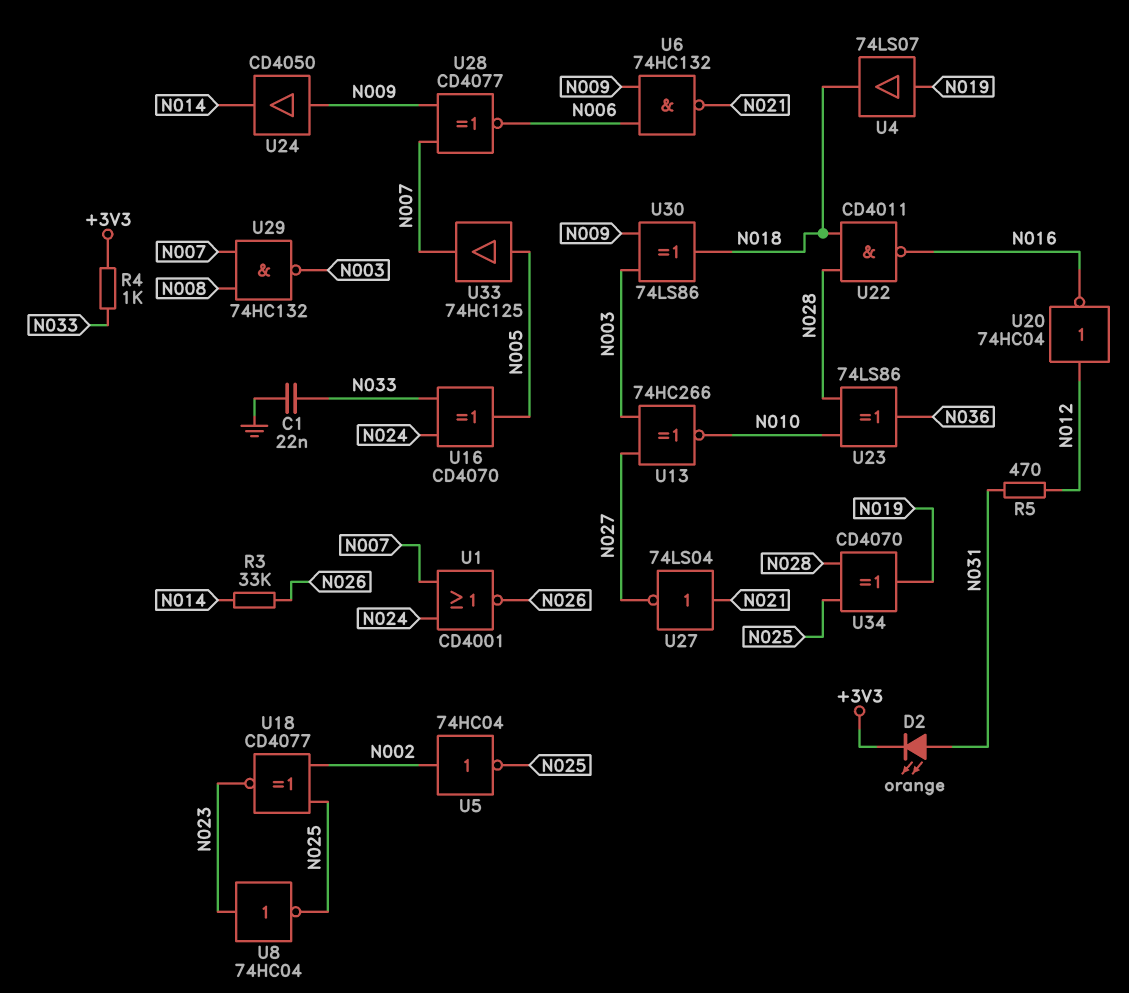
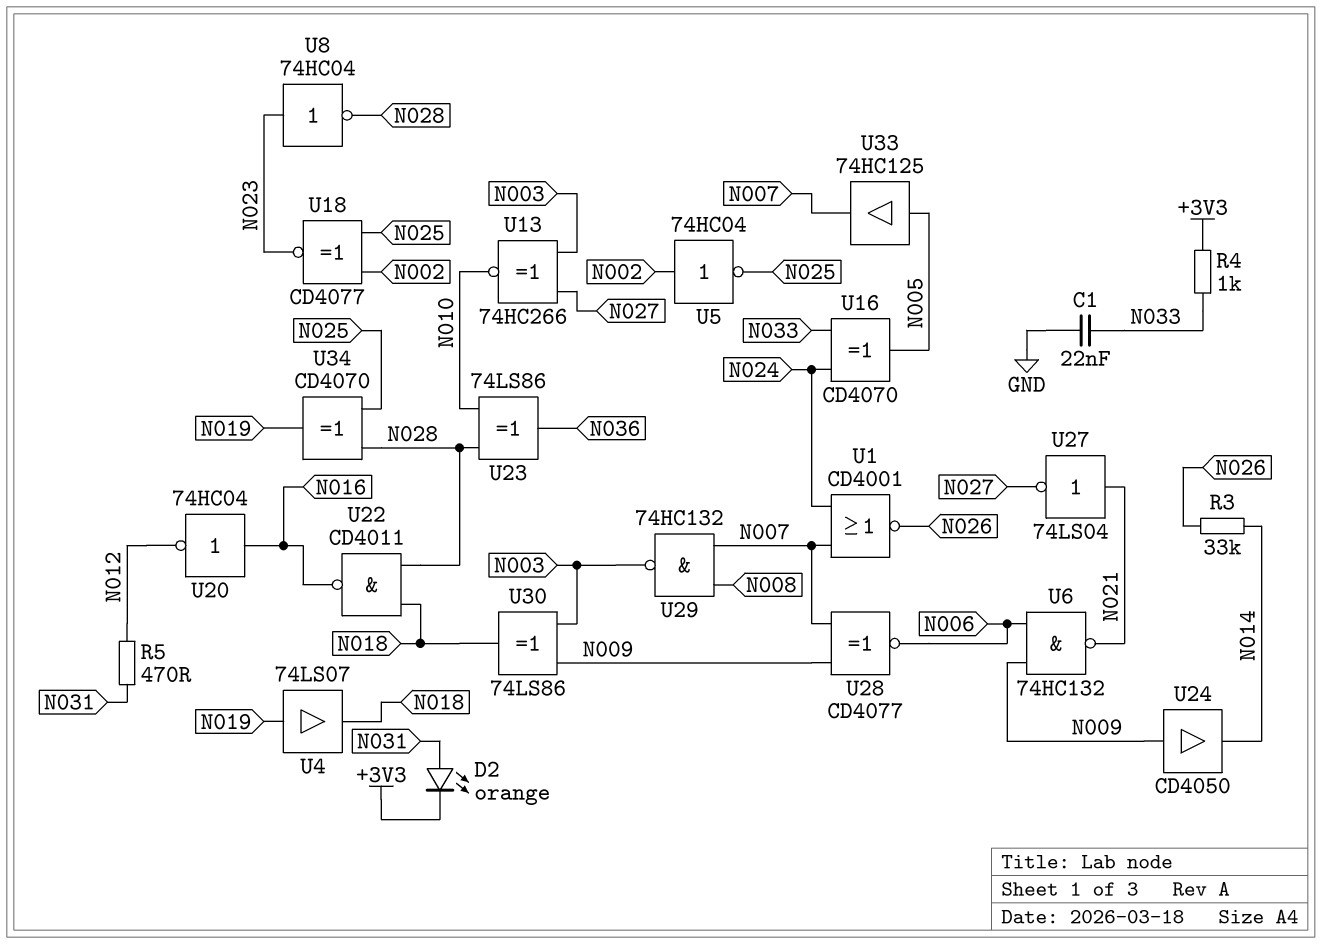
U8: NOT 74HC04 (in N023, out N025) -> NOT 74HC04 (in N023, out N028)
U20: NOT 74HC04 (in N012, out N016) -> NOT 74HC04 (in N016, out N012)

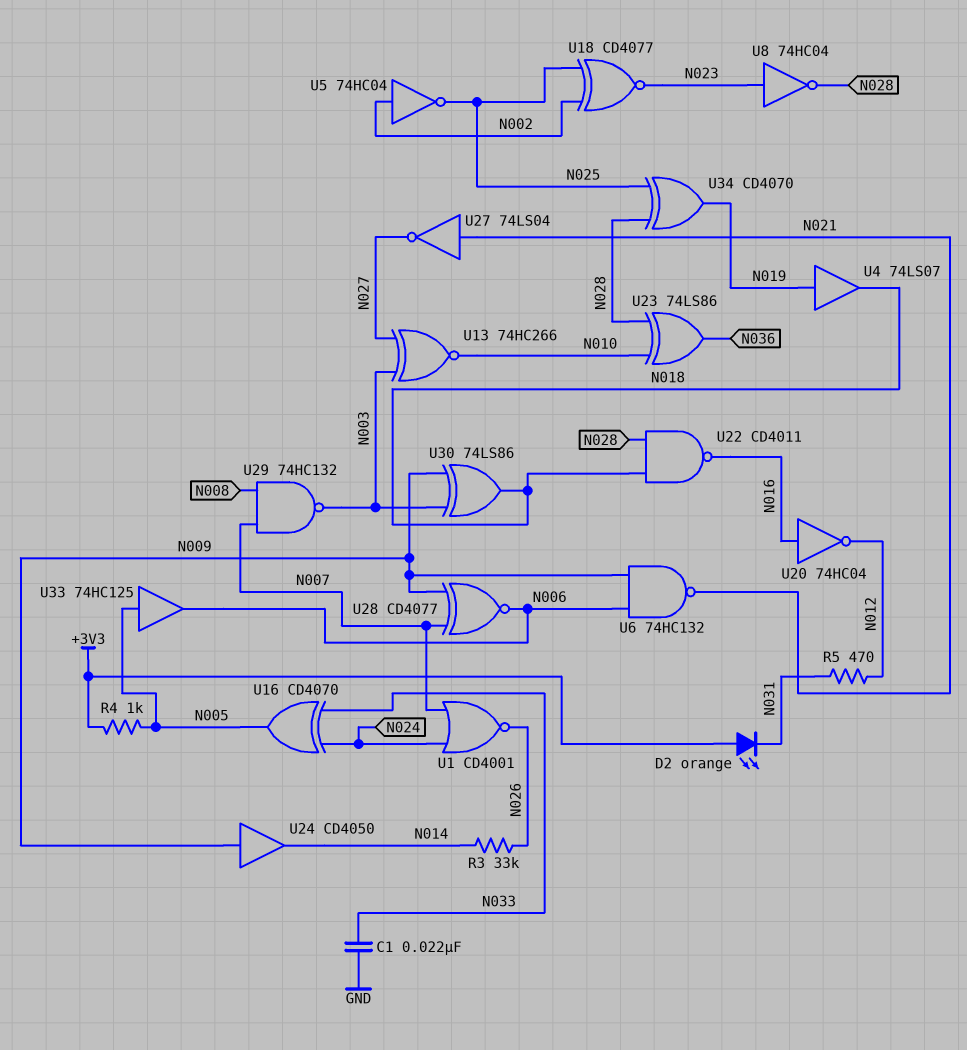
D2: LED orange (A N031, K +3V3) -> LED orange (A +3V3, K N031)
R4: 1k (+3V3, N033) -> 1k (+3V3, N005)
U33: buffer 74HC125 (in N005, out N007) -> buffer 74HC125 (in N005, out N006)

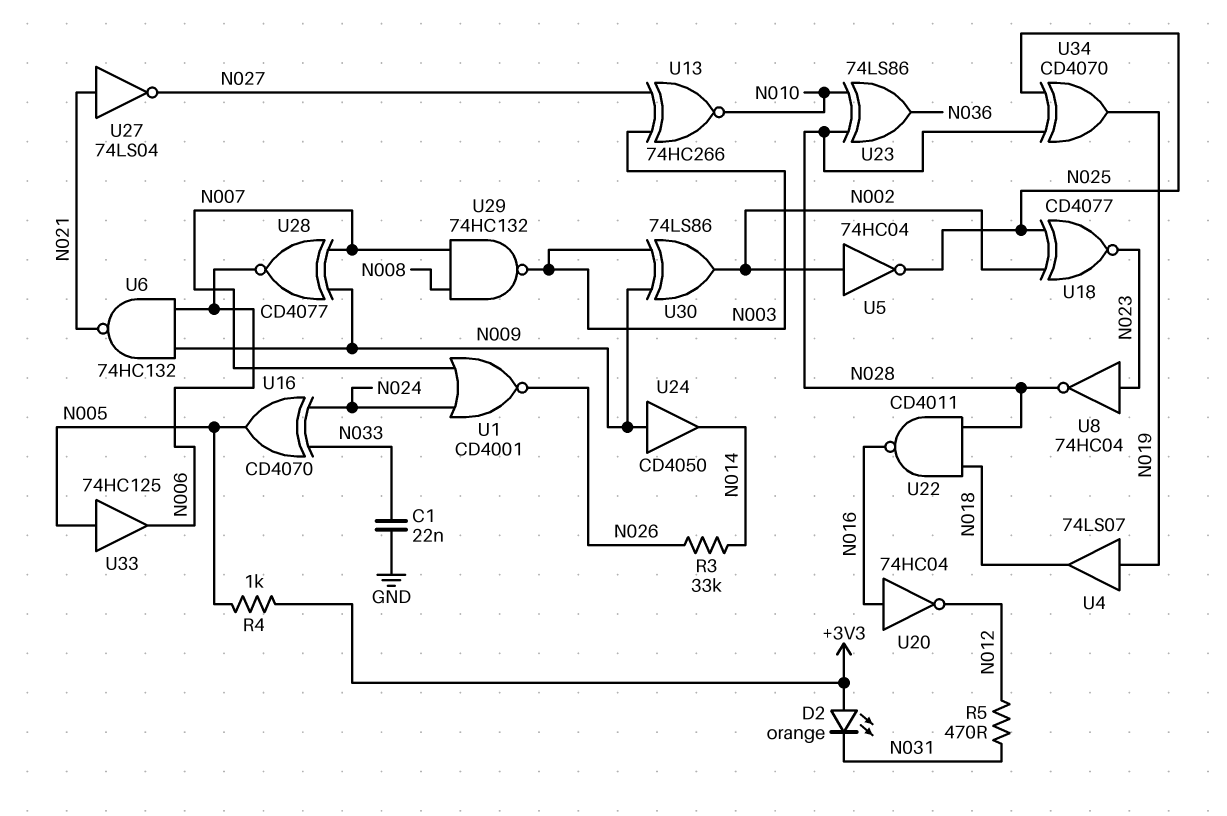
U30: XOR 74LS86 (in N003, in N009, out N018) -> XOR 74LS86 (in N003, in N009, out N002)

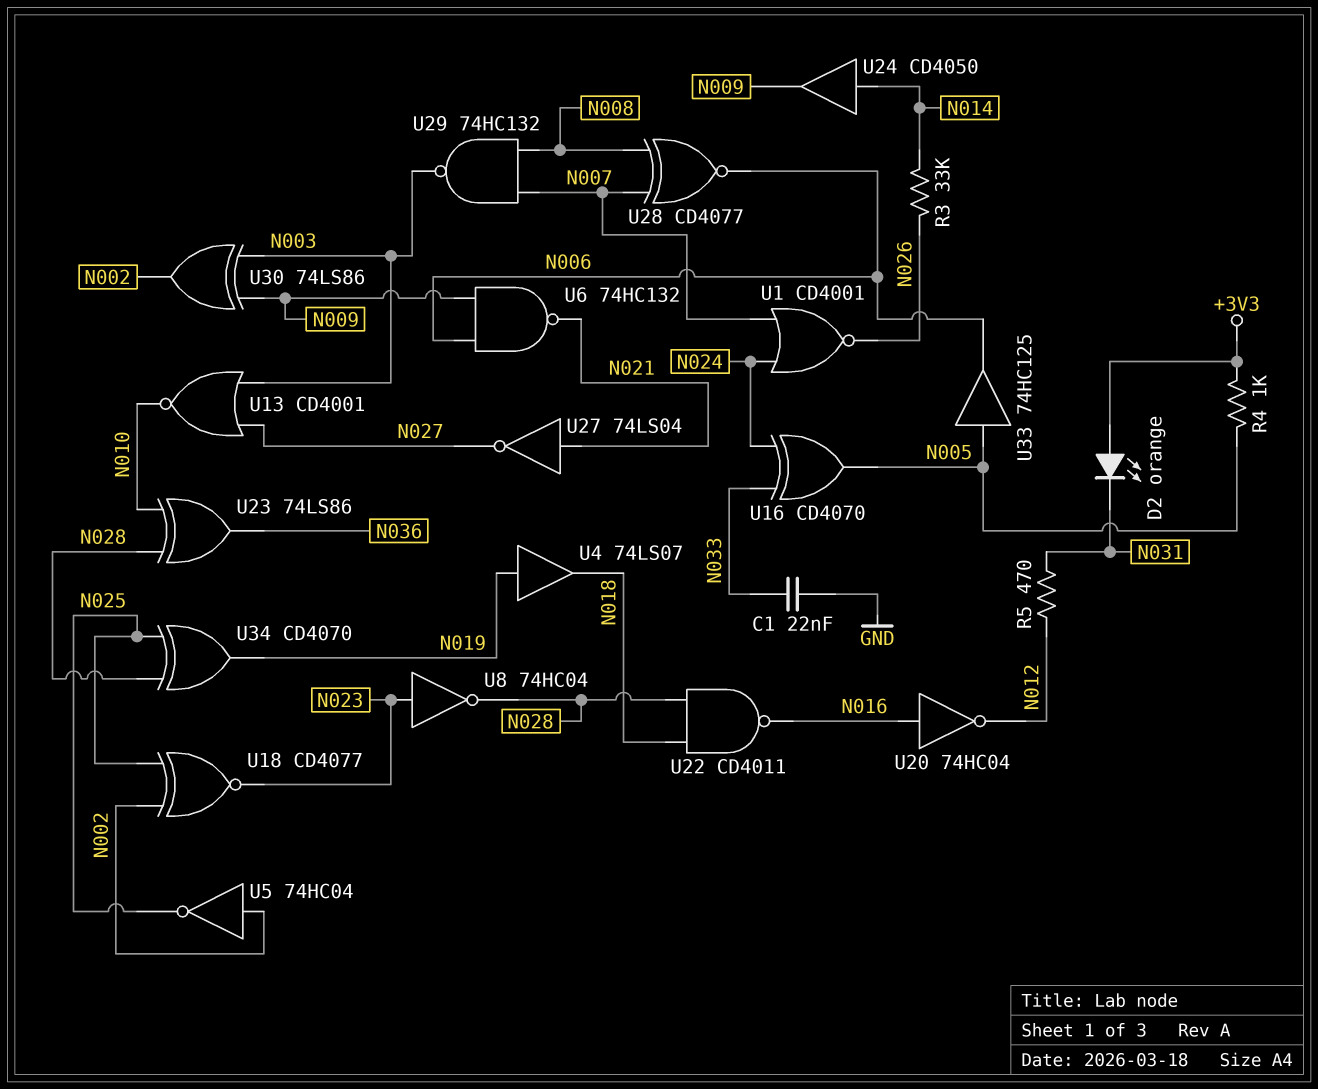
U13: XNOR 74HC266 (in N003, in N027, out N010) -> NOR CD4001 (in N003, in N027, out N010)
U24: buffer CD4050 (in N009, out N014) -> buffer CD4050 (in N014, out N009)
U28: XNOR CD4077 (in N007, in N009, out N006) -> XNOR CD4077 (in N007, in N008, out N006)

